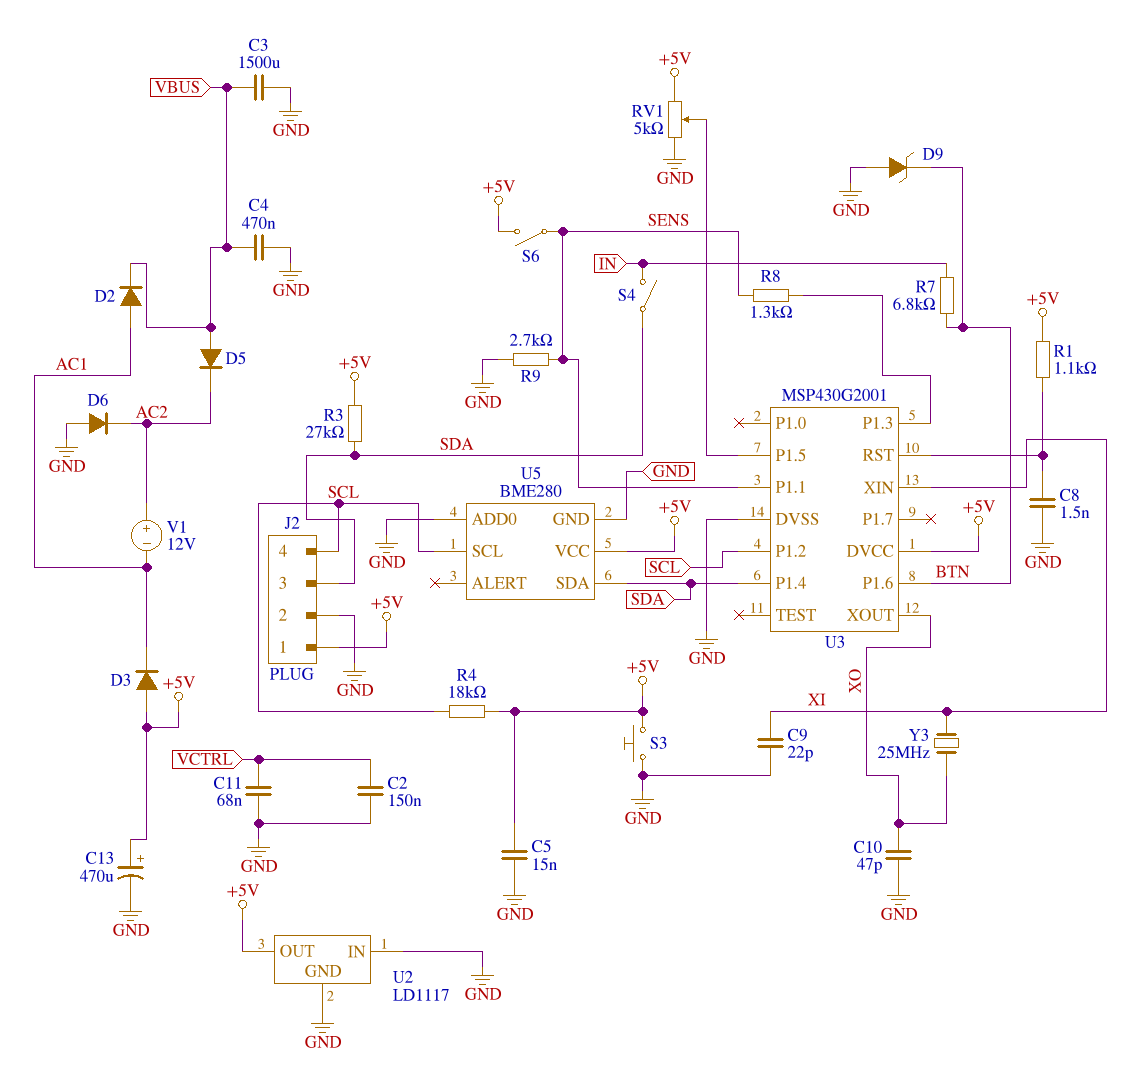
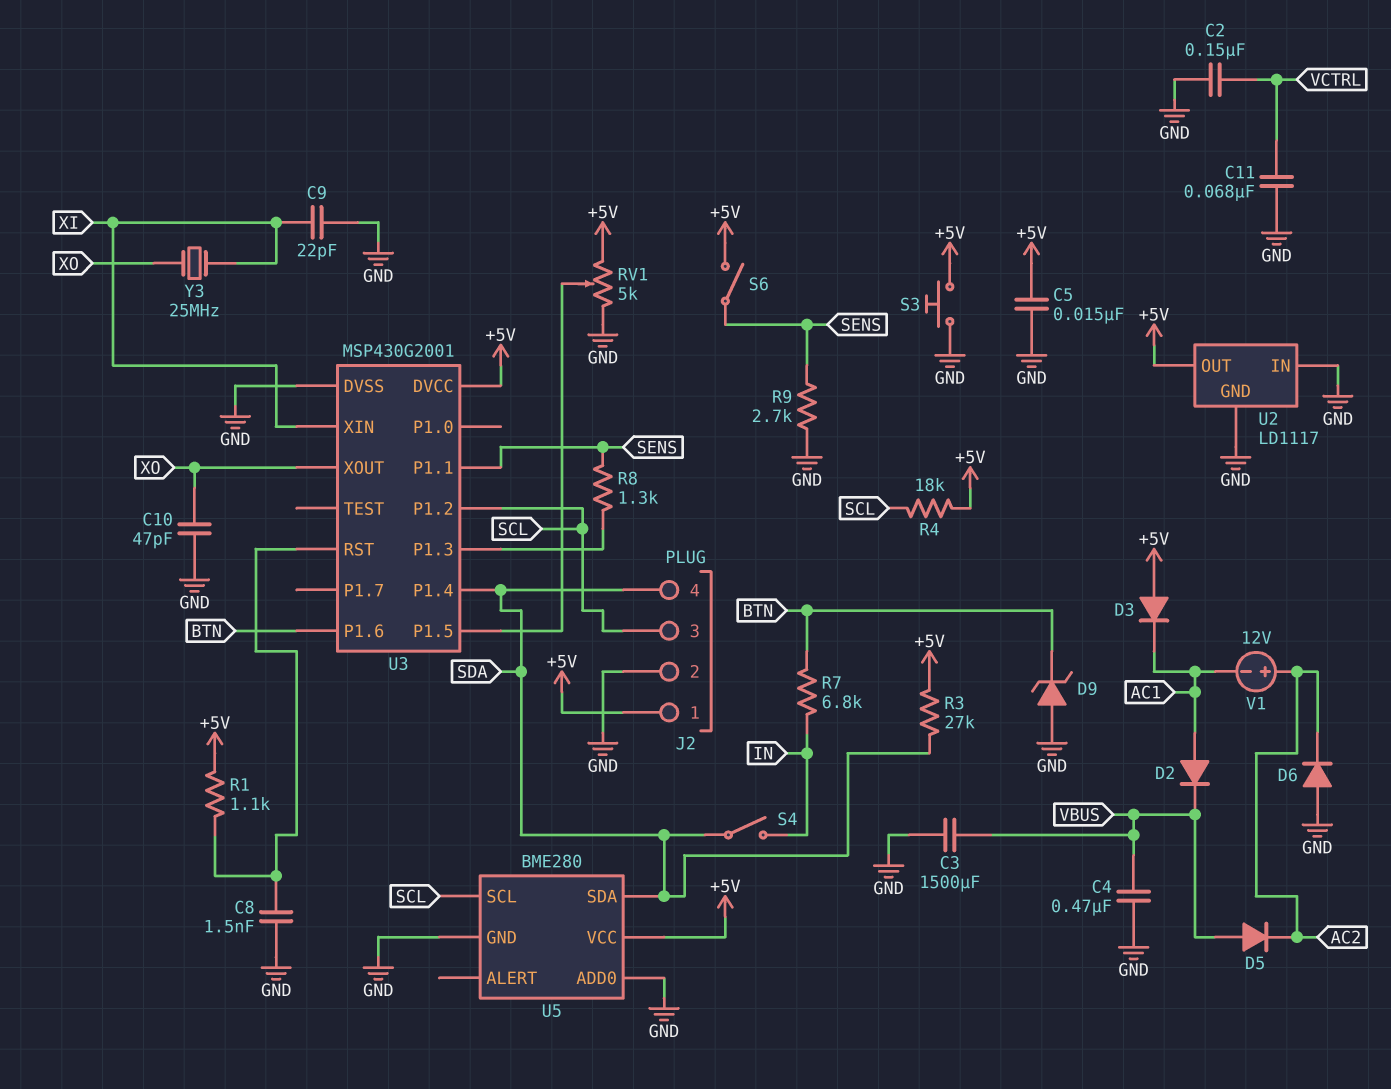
C13: 470uF (plus +5V, minus GND) -> none
J2 pin 3: SDA -> SCL
J2 pin 4: SCL -> SDA

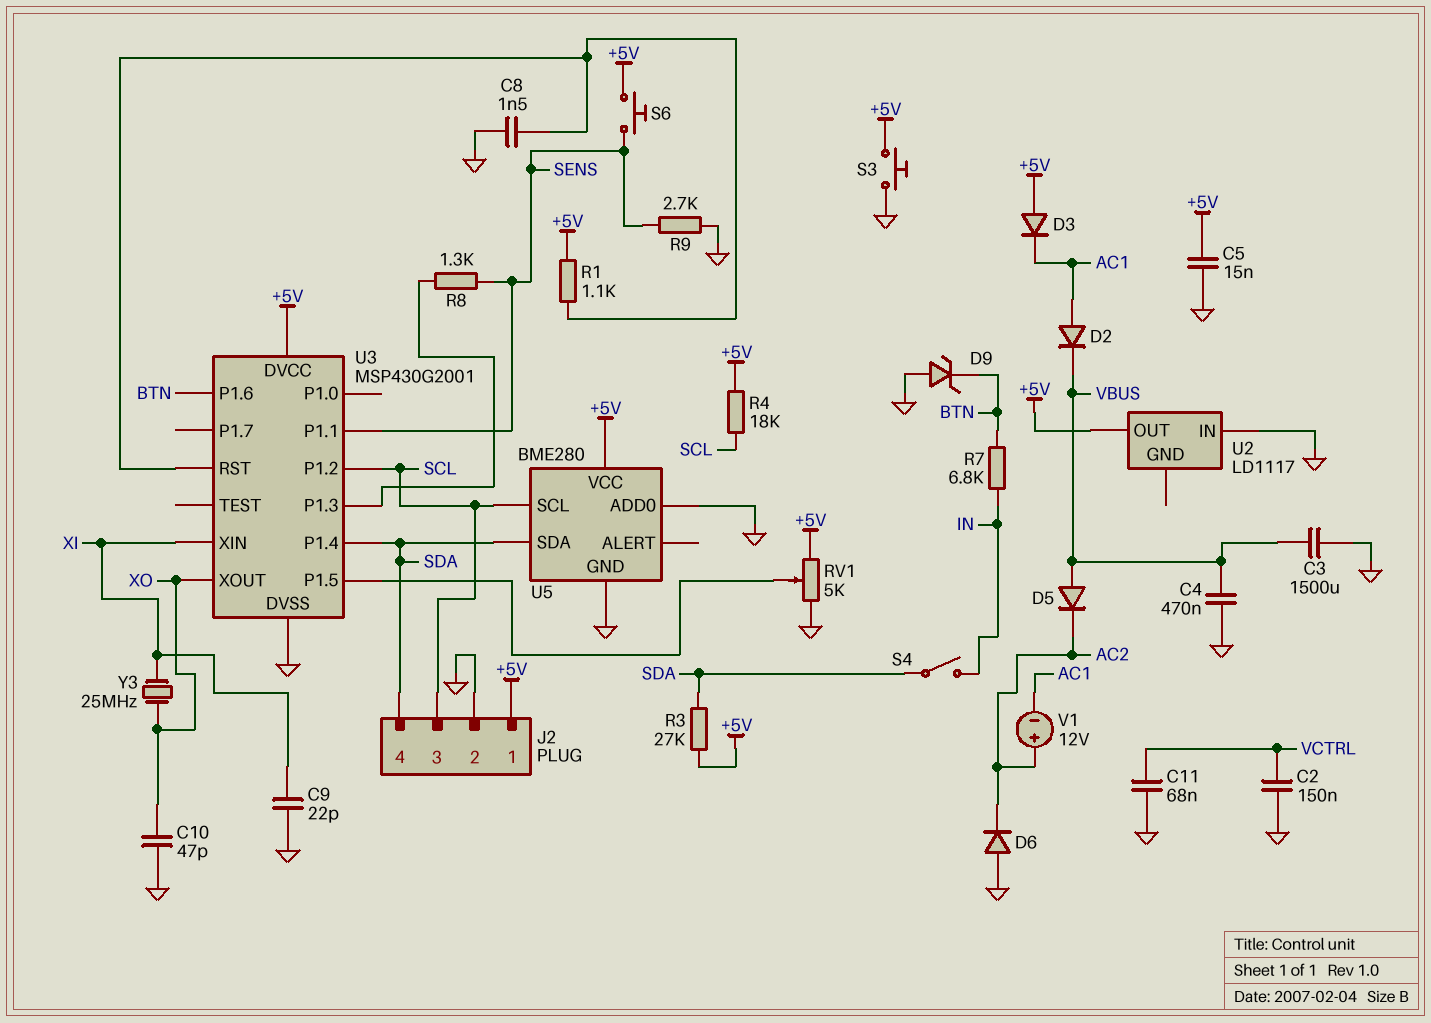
S6: switch (+5V, SENS) -> button (+5V, SENS)
U2 pin GND: GND -> none

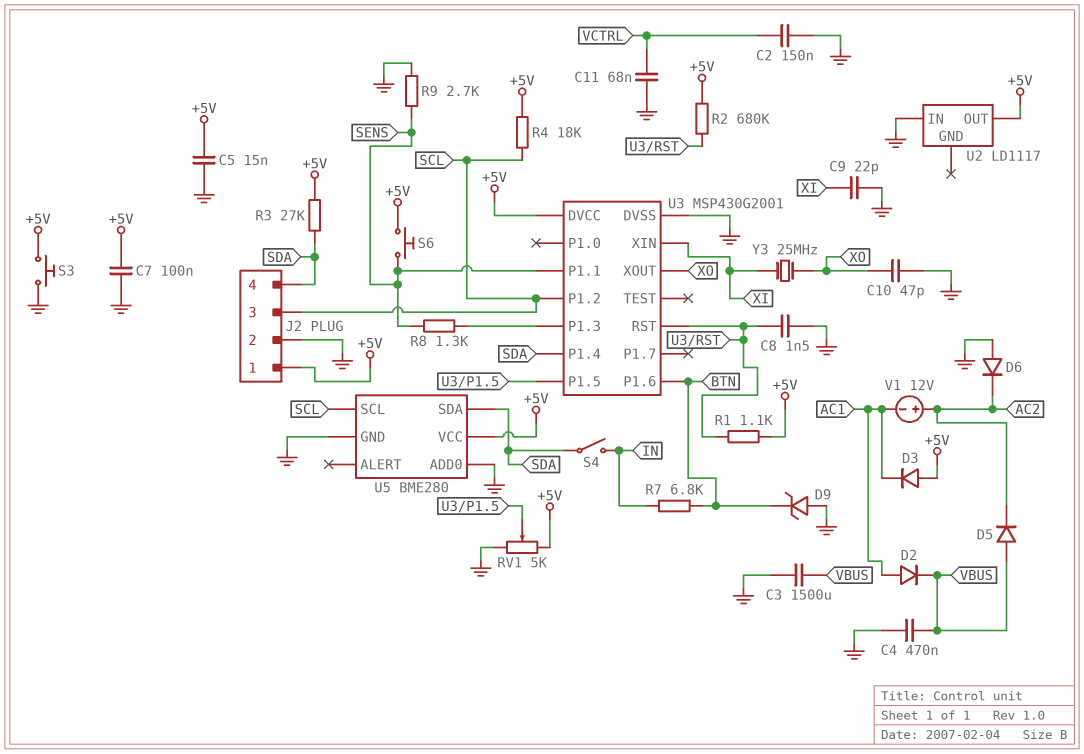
C7: none -> 100nF (+5V, GND)
R2: none -> 680k (+5V, U3/RST)

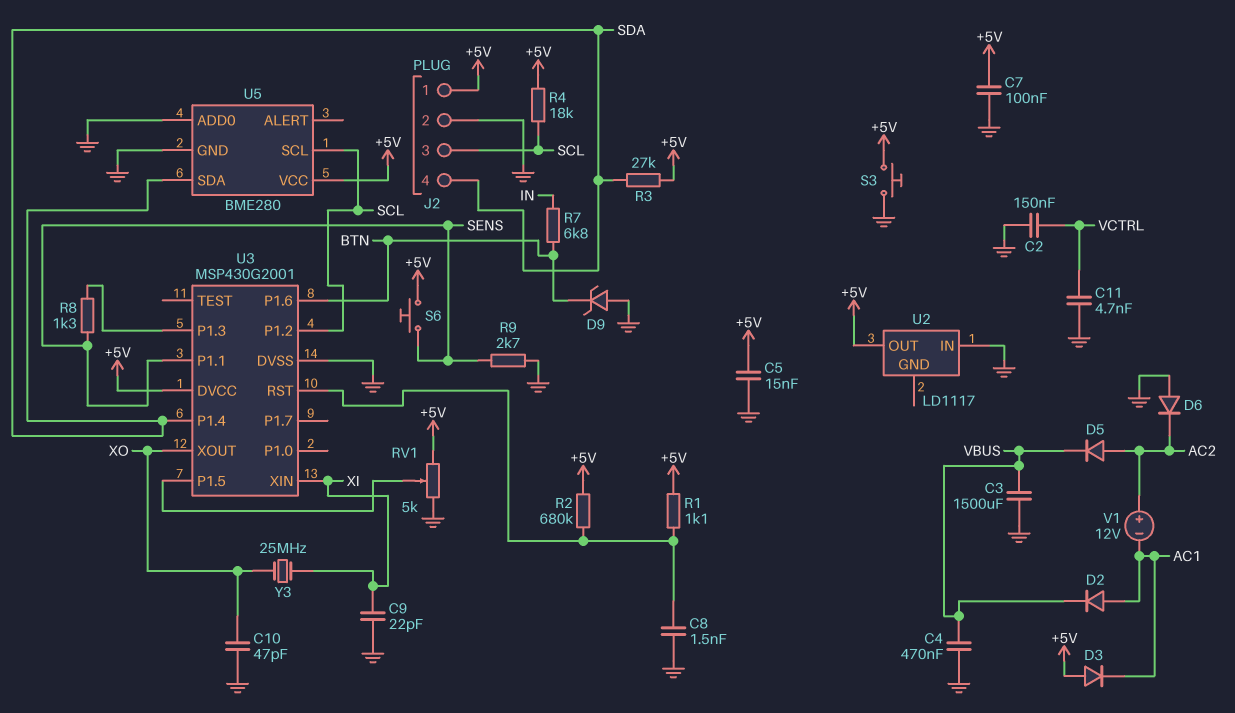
C11: 68nF (GND, VCTRL) -> 4.7nF (GND, VCTRL)
D5: diode (A VBUS, K AC2) -> diode (A AC2, K VBUS)
S4: switch (IN, SDA) -> none

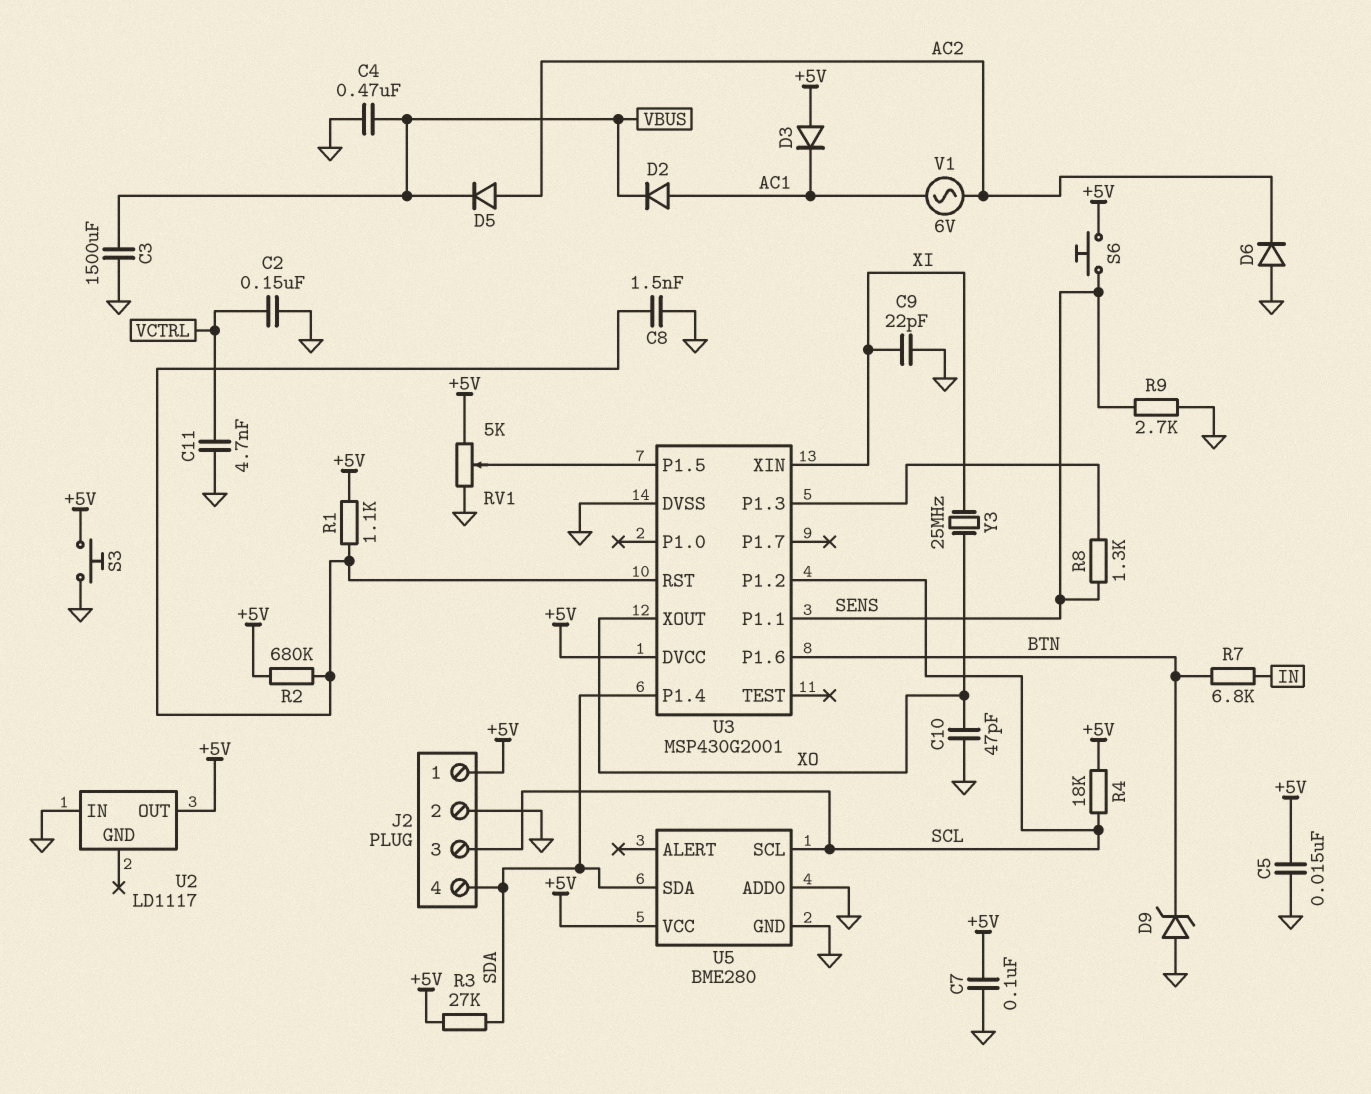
V1: 12V (plus AC2, minus AC1) -> AC 6V (AC1, AC2)

